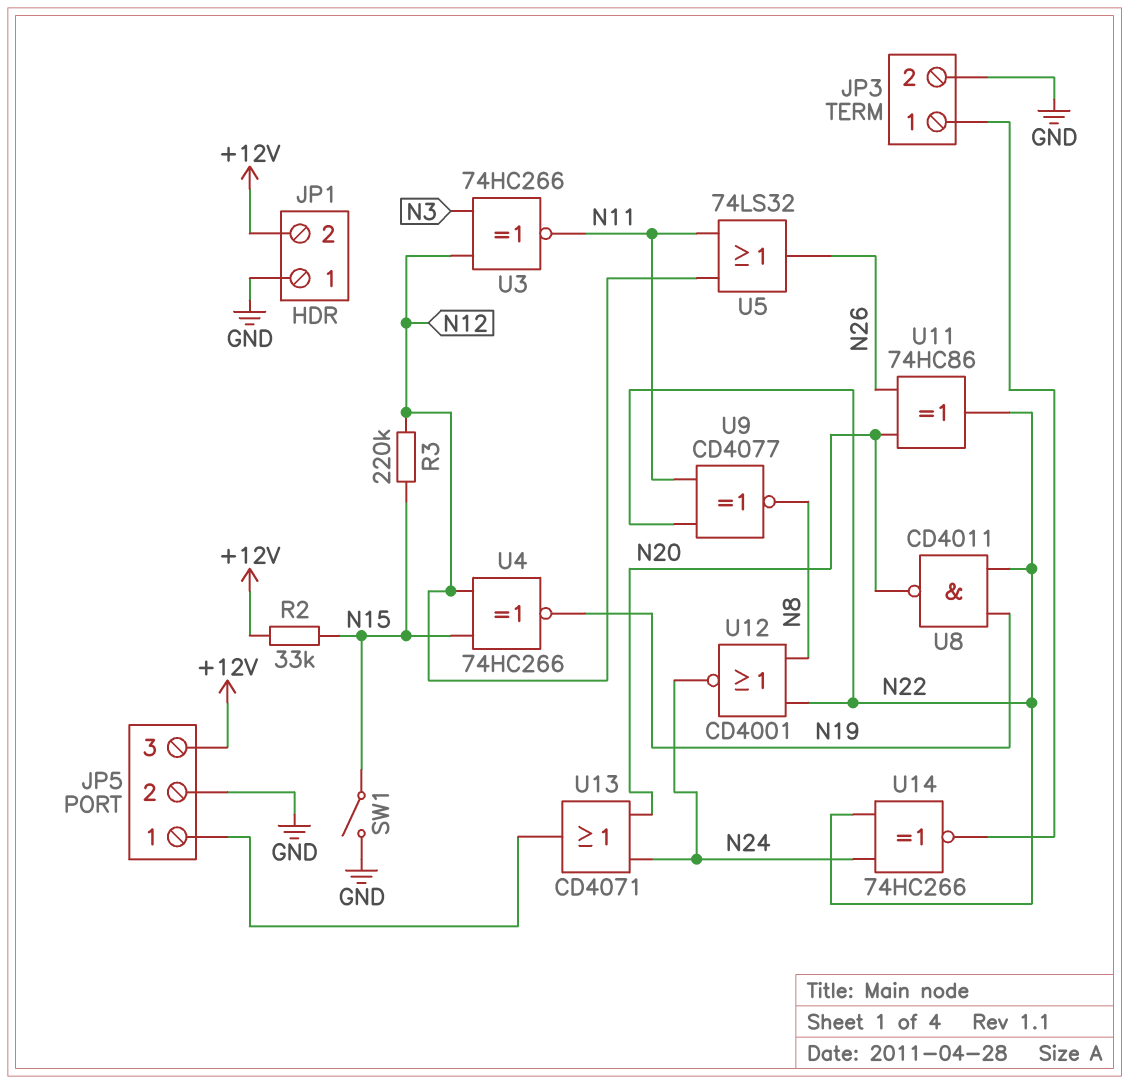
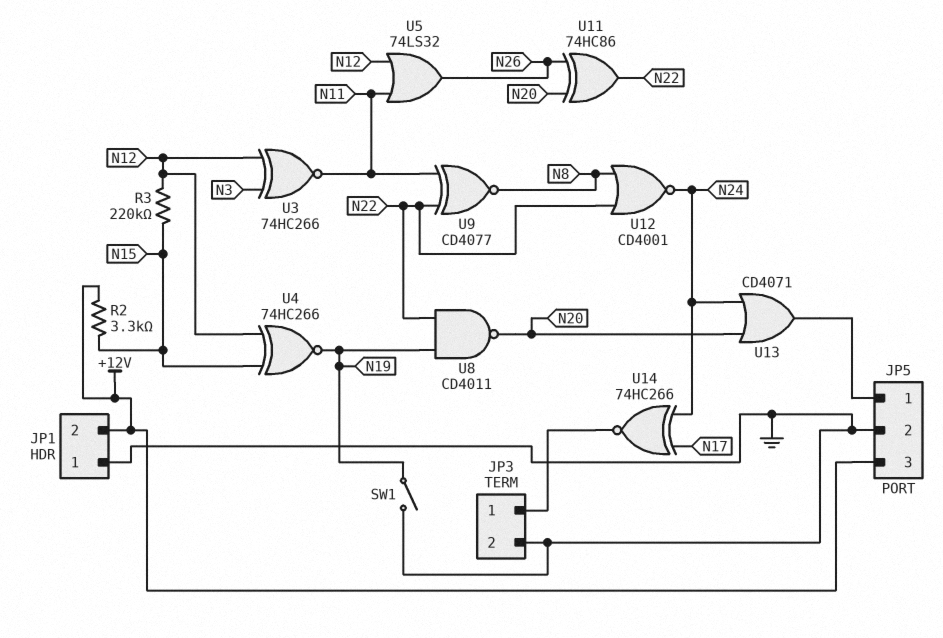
R2: 33k (+12V, N15) -> 3.3k (+12V, N15)
SW1: switch (GND, N15) -> switch (GND, N19)
U14: XNOR 74HC266 (in N22, in N24, out JP3/1) -> XNOR 74HC266 (in N17, in N24, out JP3/1)

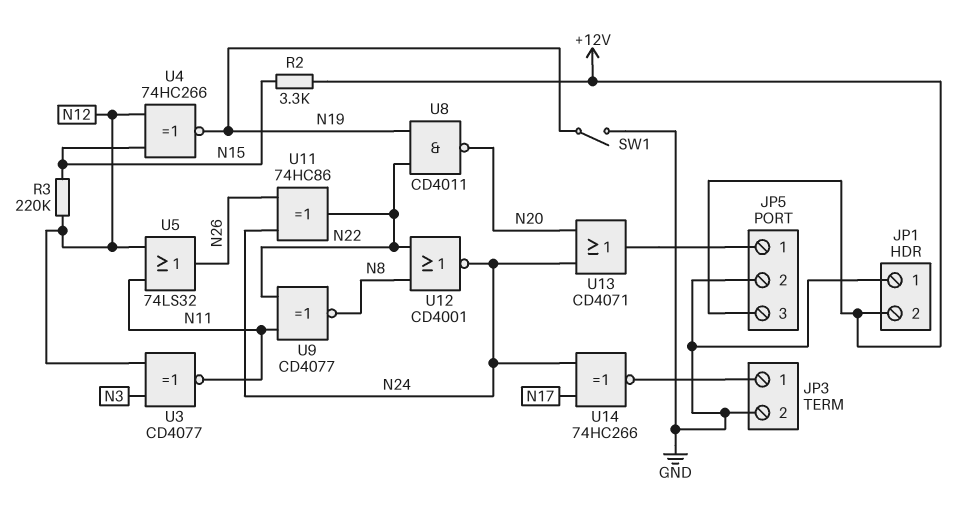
U3: XNOR 74HC266 (in N3, in N12, out N11) -> XNOR CD4077 (in N3, in N12, out N11)
U11: XOR 74HC86 (in N20, in N26, out N22) -> XOR 74HC86 (in N24, in N26, out N22)

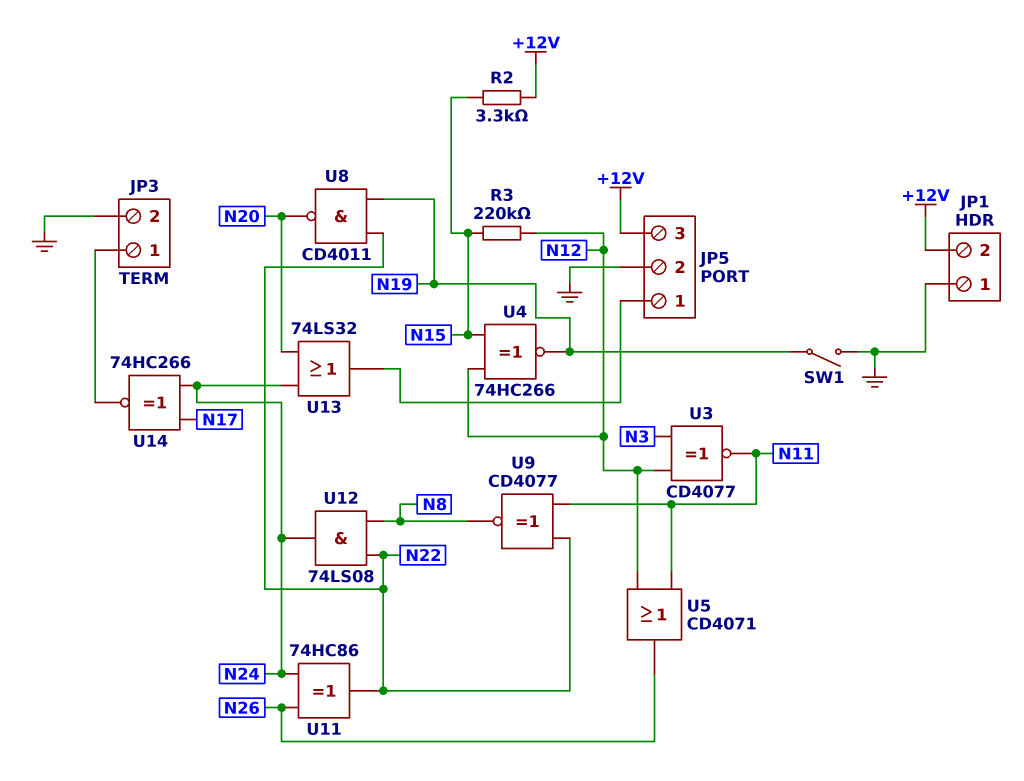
U5: OR 74LS32 (in N11, in N12, out N26) -> OR CD4071 (in N11, in N12, out N26)
U12: NOR CD4001 (in N8, in N22, out N24) -> AND 74LS08 (in N8, in N22, out N24)
U13: OR CD4071 (in N20, in N24, out JP5/1) -> OR 74LS32 (in N20, in N24, out JP5/1)

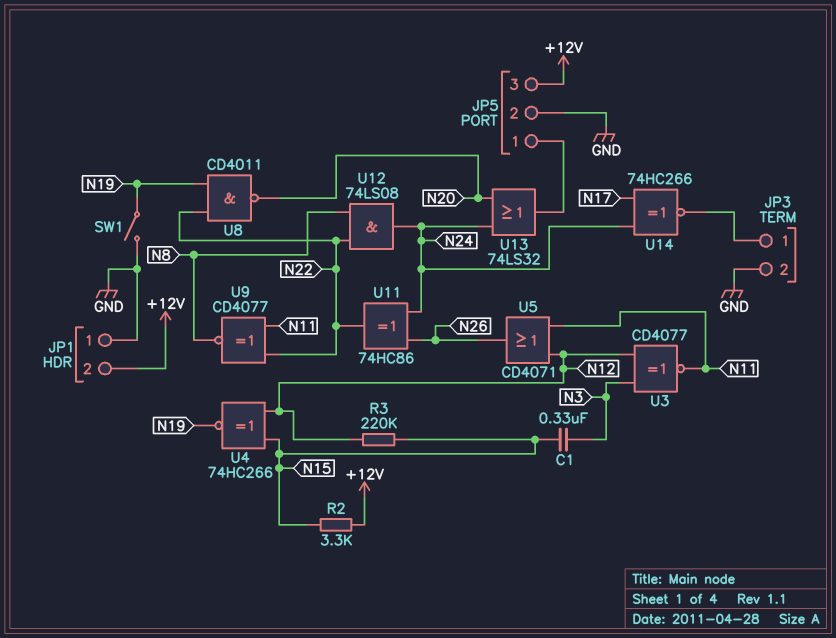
C1: none -> 330nF (N3, N15)

